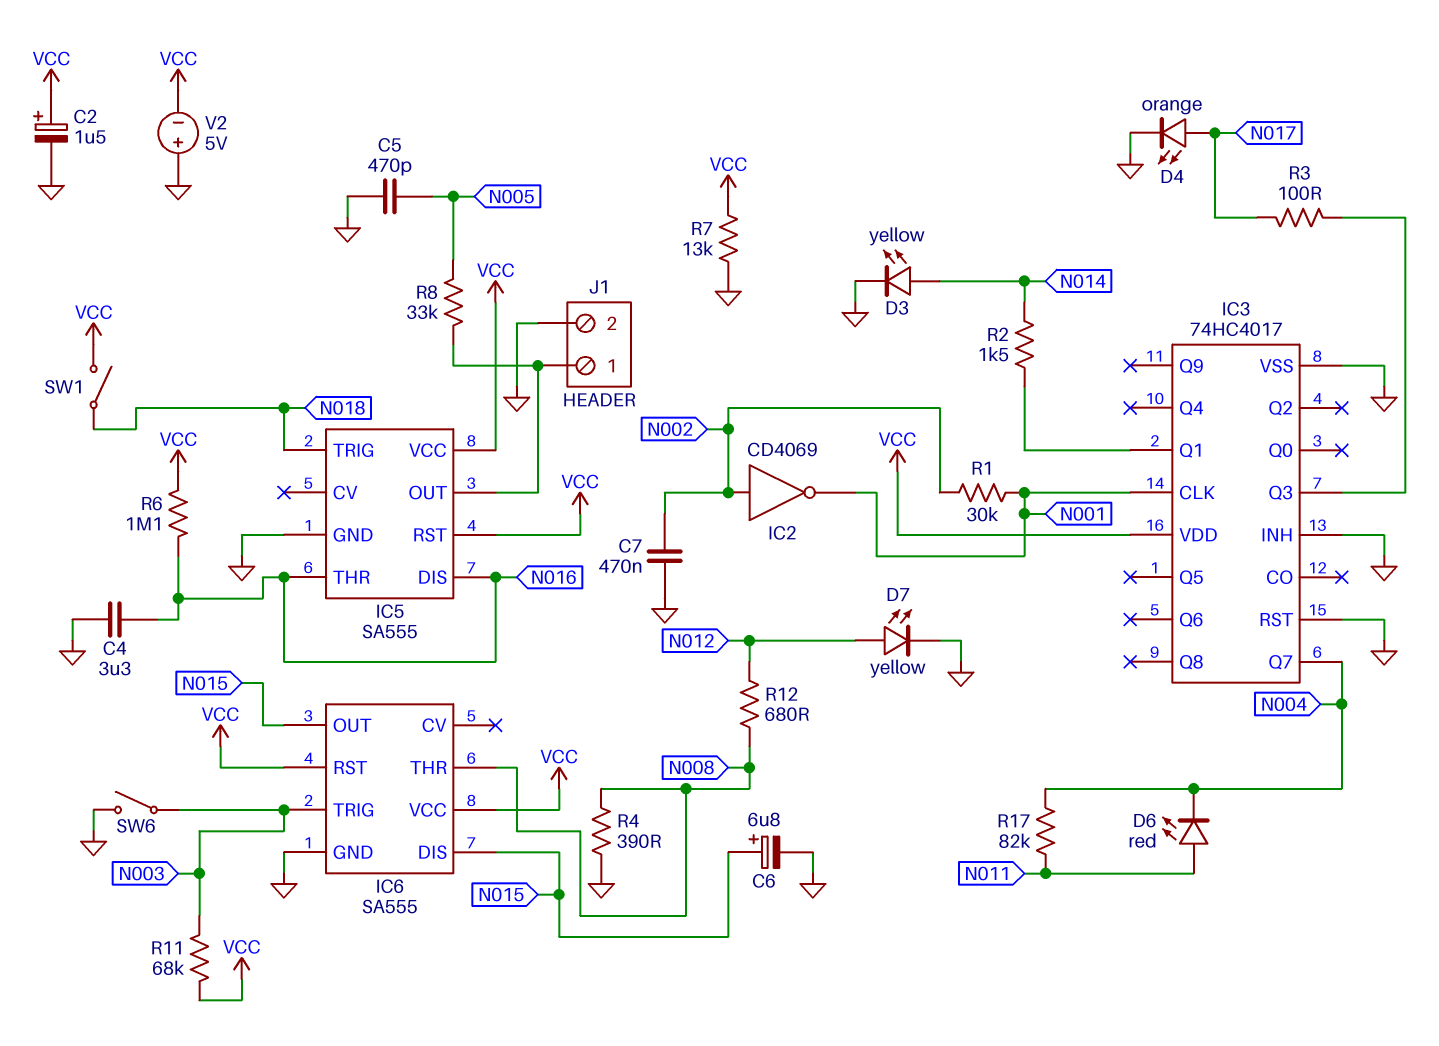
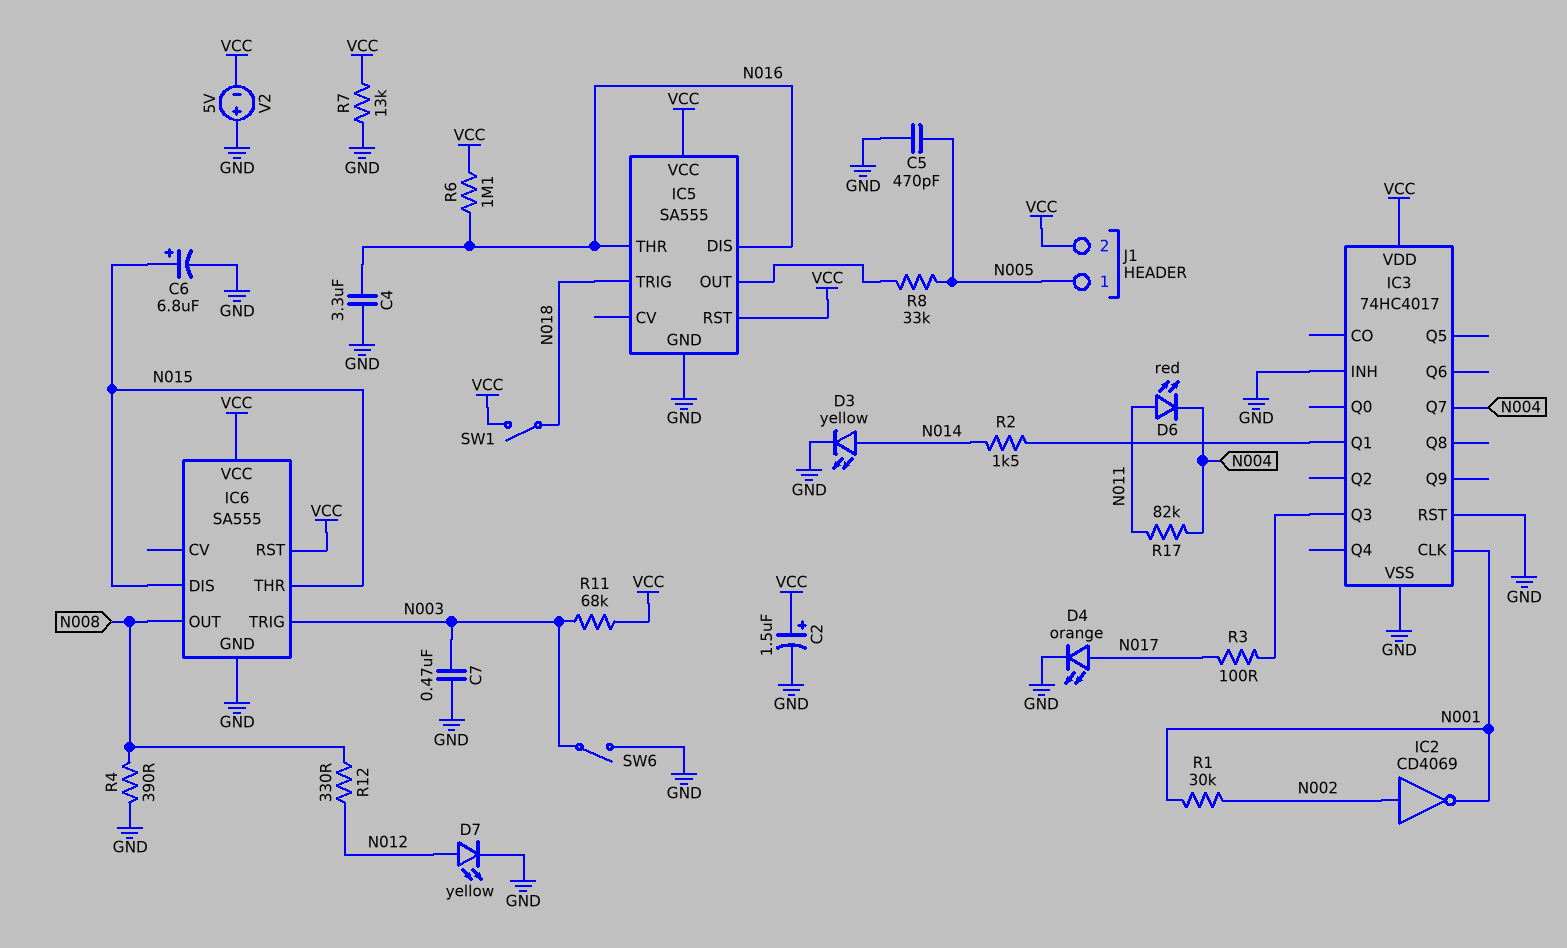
C7: 470nF (GND, N002) -> 470nF (GND, N003)
IC6 pin OUT: N015 -> N008
IC6 pin THR: N008 -> N015
J1 pin 1: IC5/OUT -> N005
J1 pin 2: GND -> VCC
R12: 680 (N008, N012) -> 330 (N008, N012)

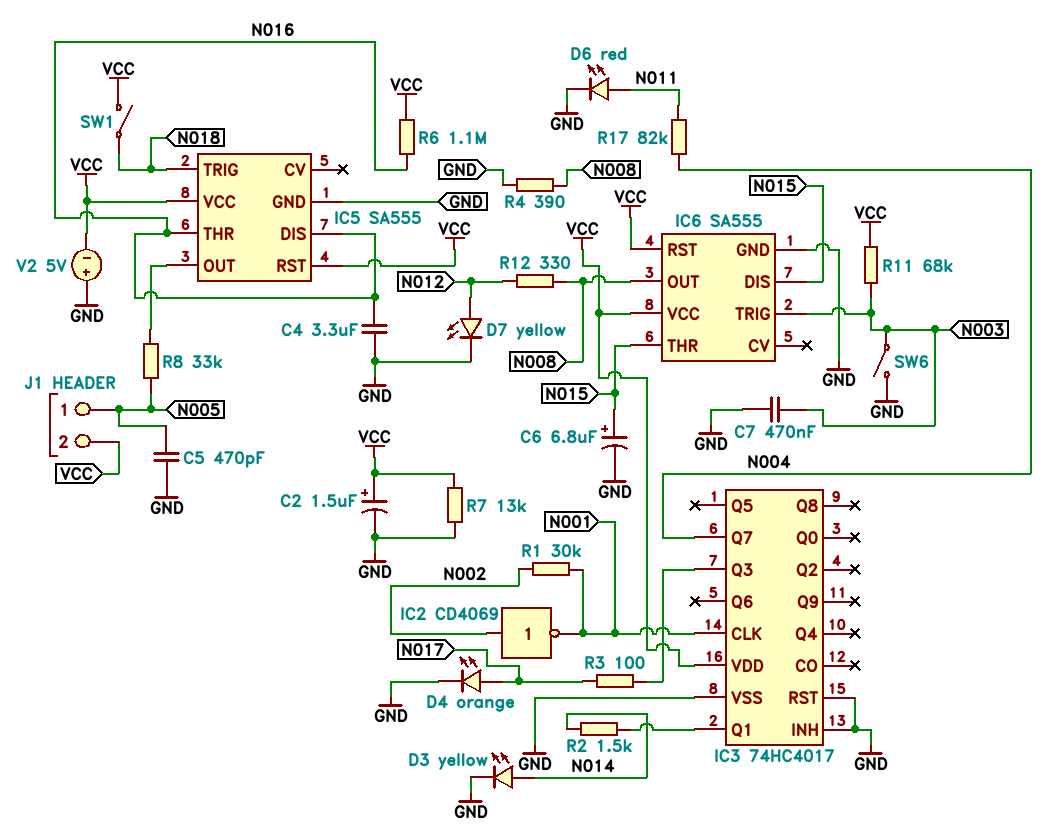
D6: LED red (A N011, K N004) -> LED red (A N011, K GND)

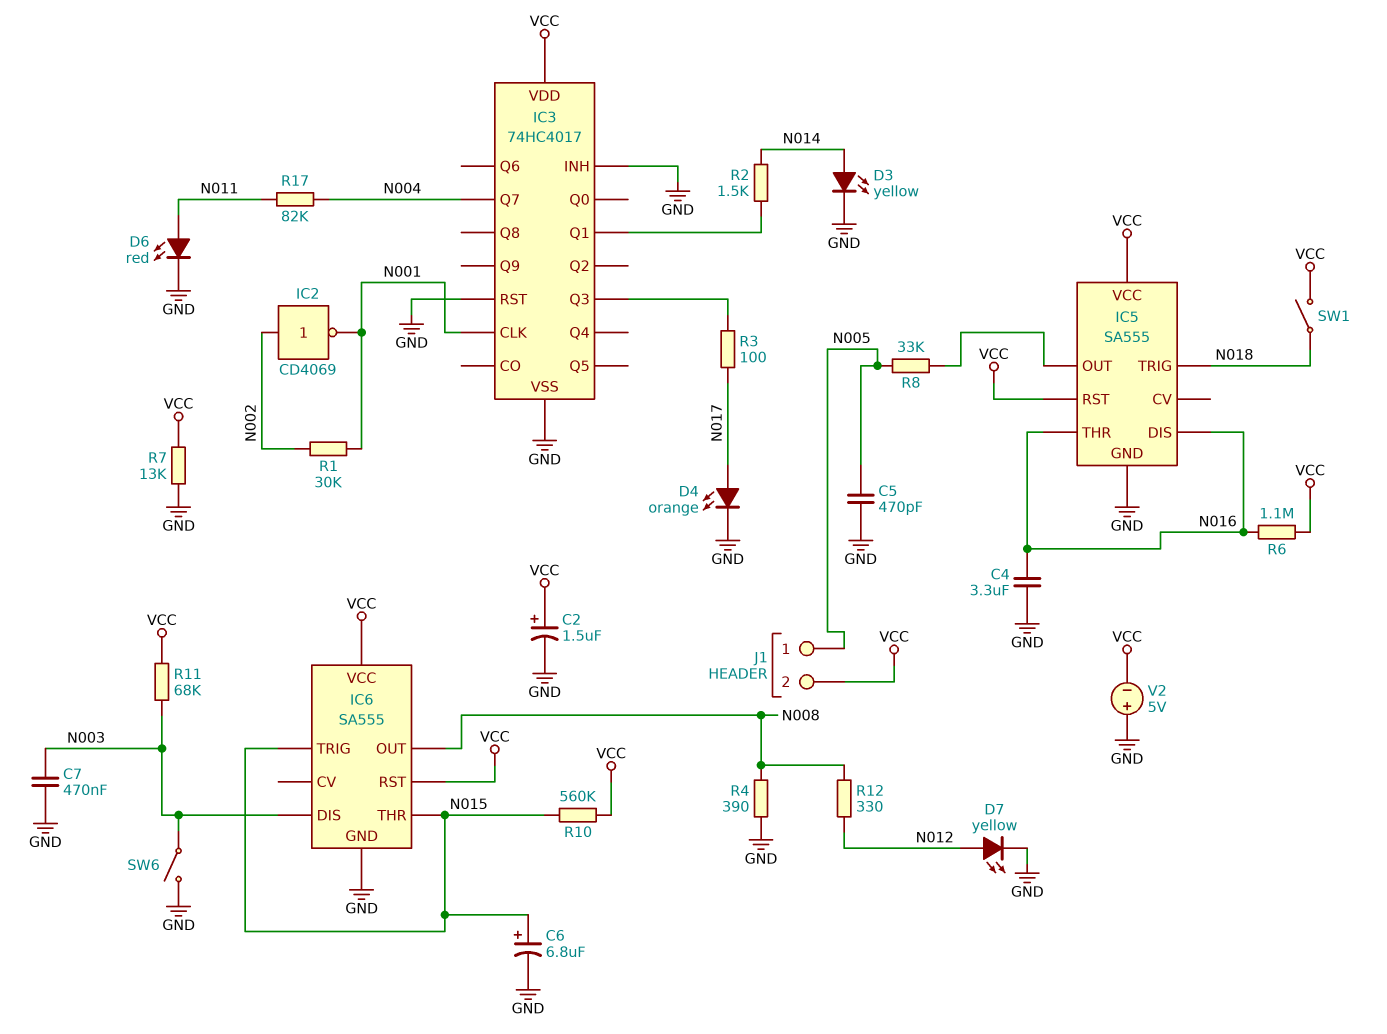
IC6 pin DIS: N015 -> N003
IC6 pin TRIG: N003 -> N015
R10: none -> 560k (N015, VCC)

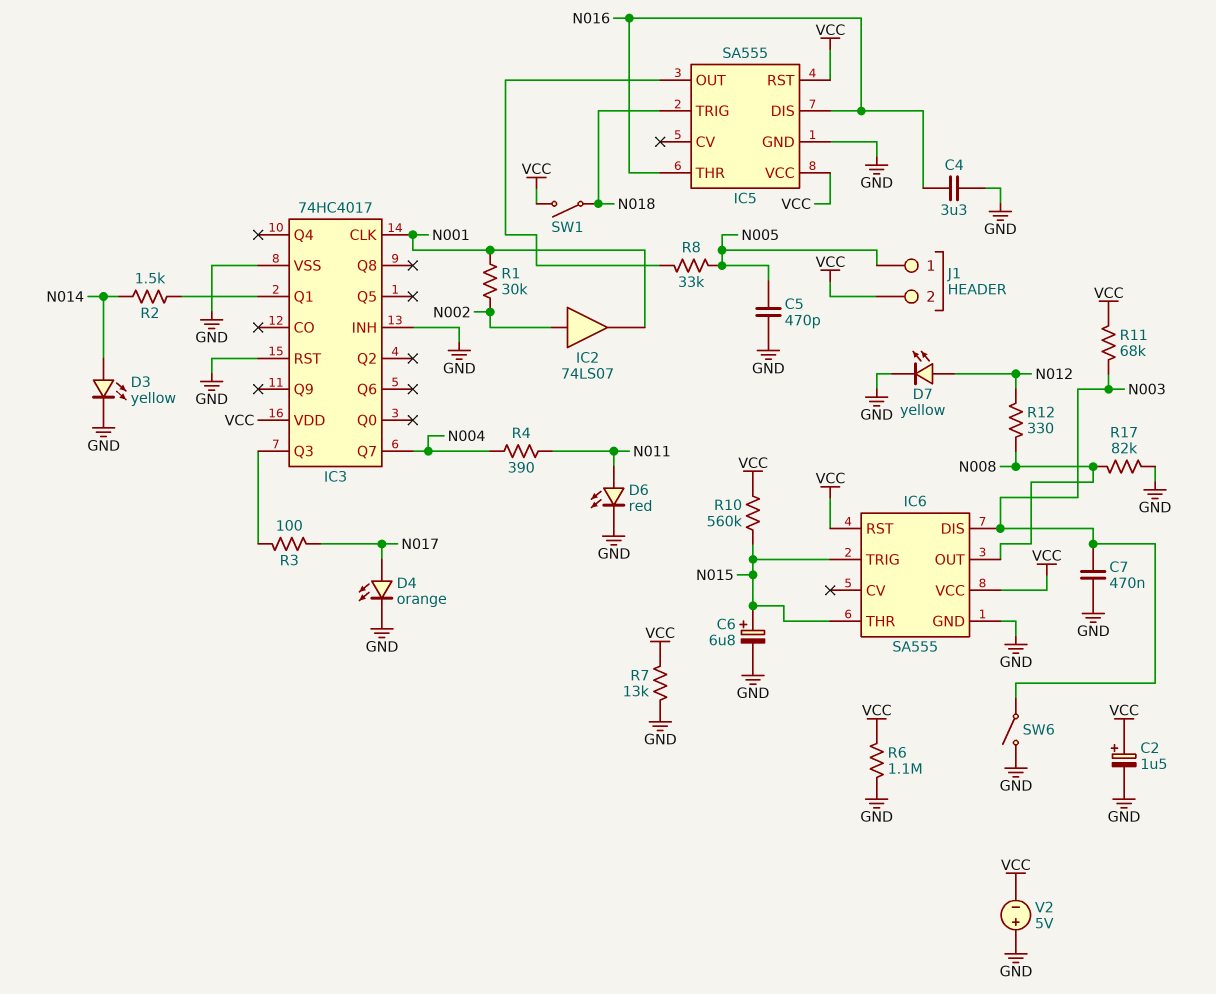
IC2: NOT CD4069 (in N002, out N001) -> buffer 74LS07 (in N002, out N001)
R4: 390 (GND, N008) -> 390 (N004, N011)
R6: 1.1M (N016, VCC) -> 1.1M (GND, VCC)
R17: 82k (N004, N011) -> 82k (GND, N008)

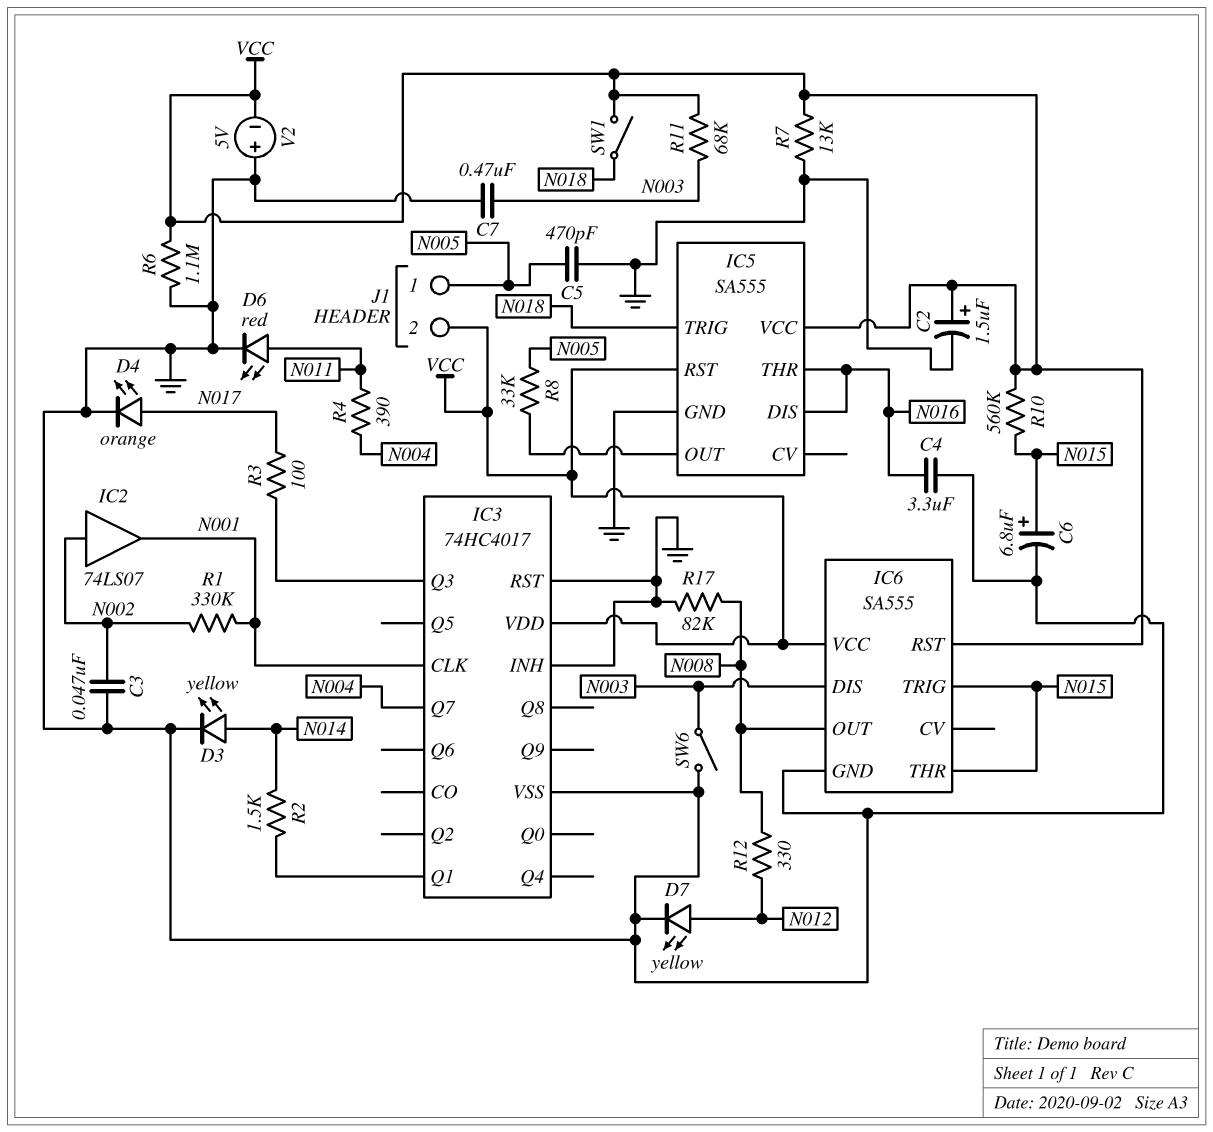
C3: none -> 47nF (GND, N002)
R1: 30k (N001, N002) -> 330k (N001, N002)

